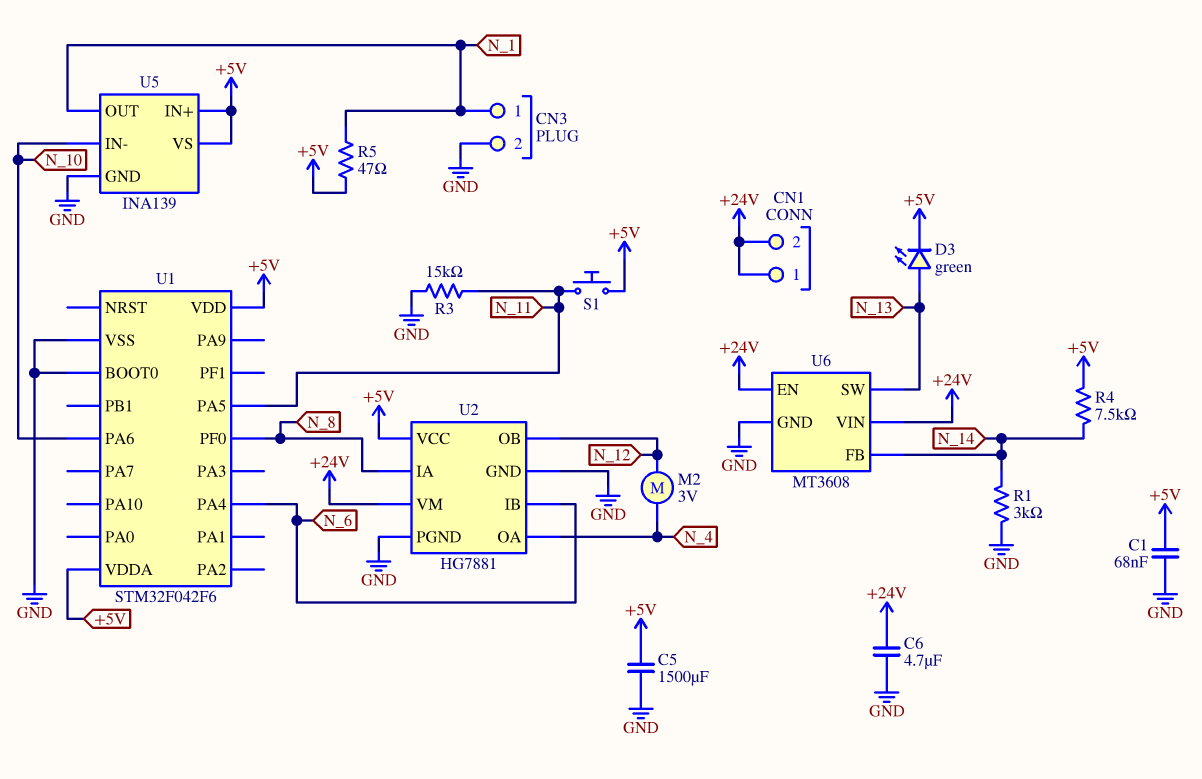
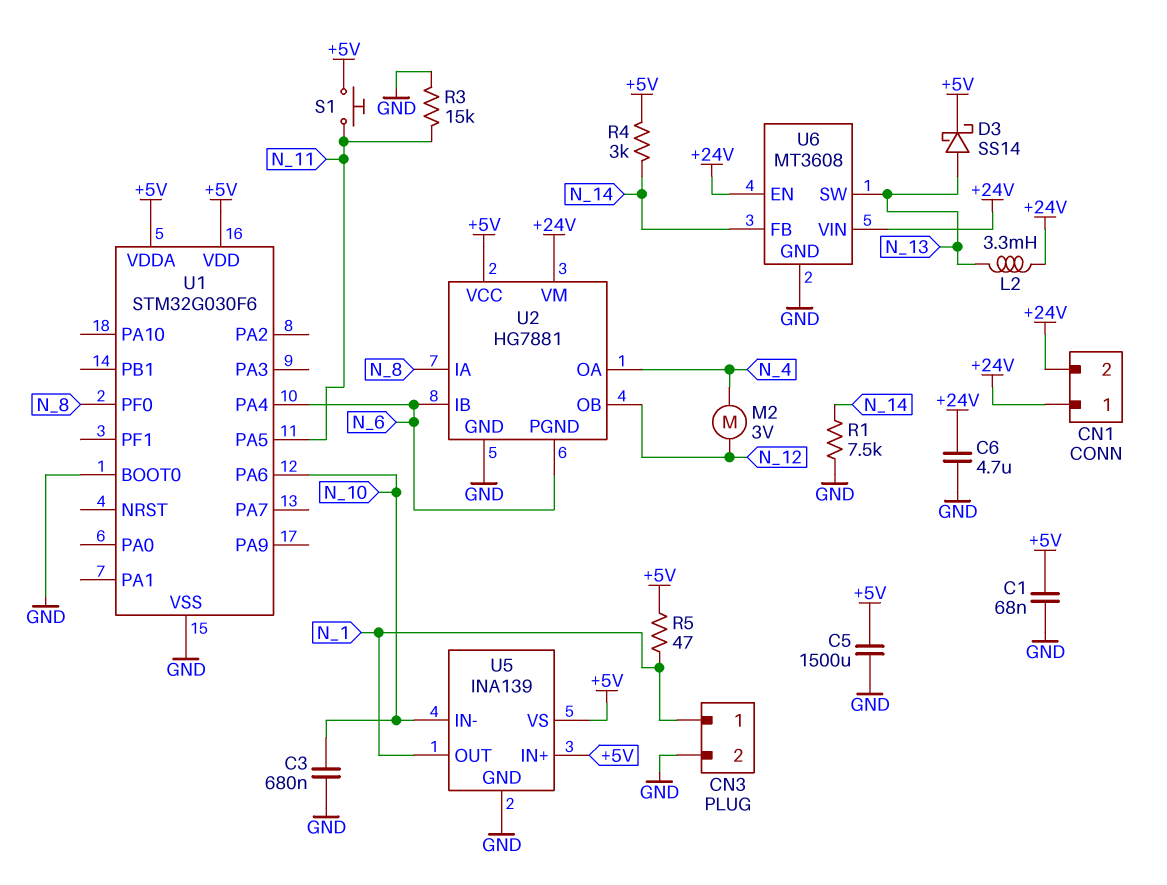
C3: none -> 680nF (GND, N_10)
D3: LED green (A N_13, K +5V) -> schottky SS14 (A N_13, K +5V)
L2: none -> 3.3mH (+24V, N_13)
R1: 3k (GND, N_14) -> 7.5k (GND, N_14)
R4: 7.5k (+5V, N_14) -> 3k (+5V, N_14)
U1: STM32F042F6 -> STM32G030F6
U2 pin PGND: GND -> N_6

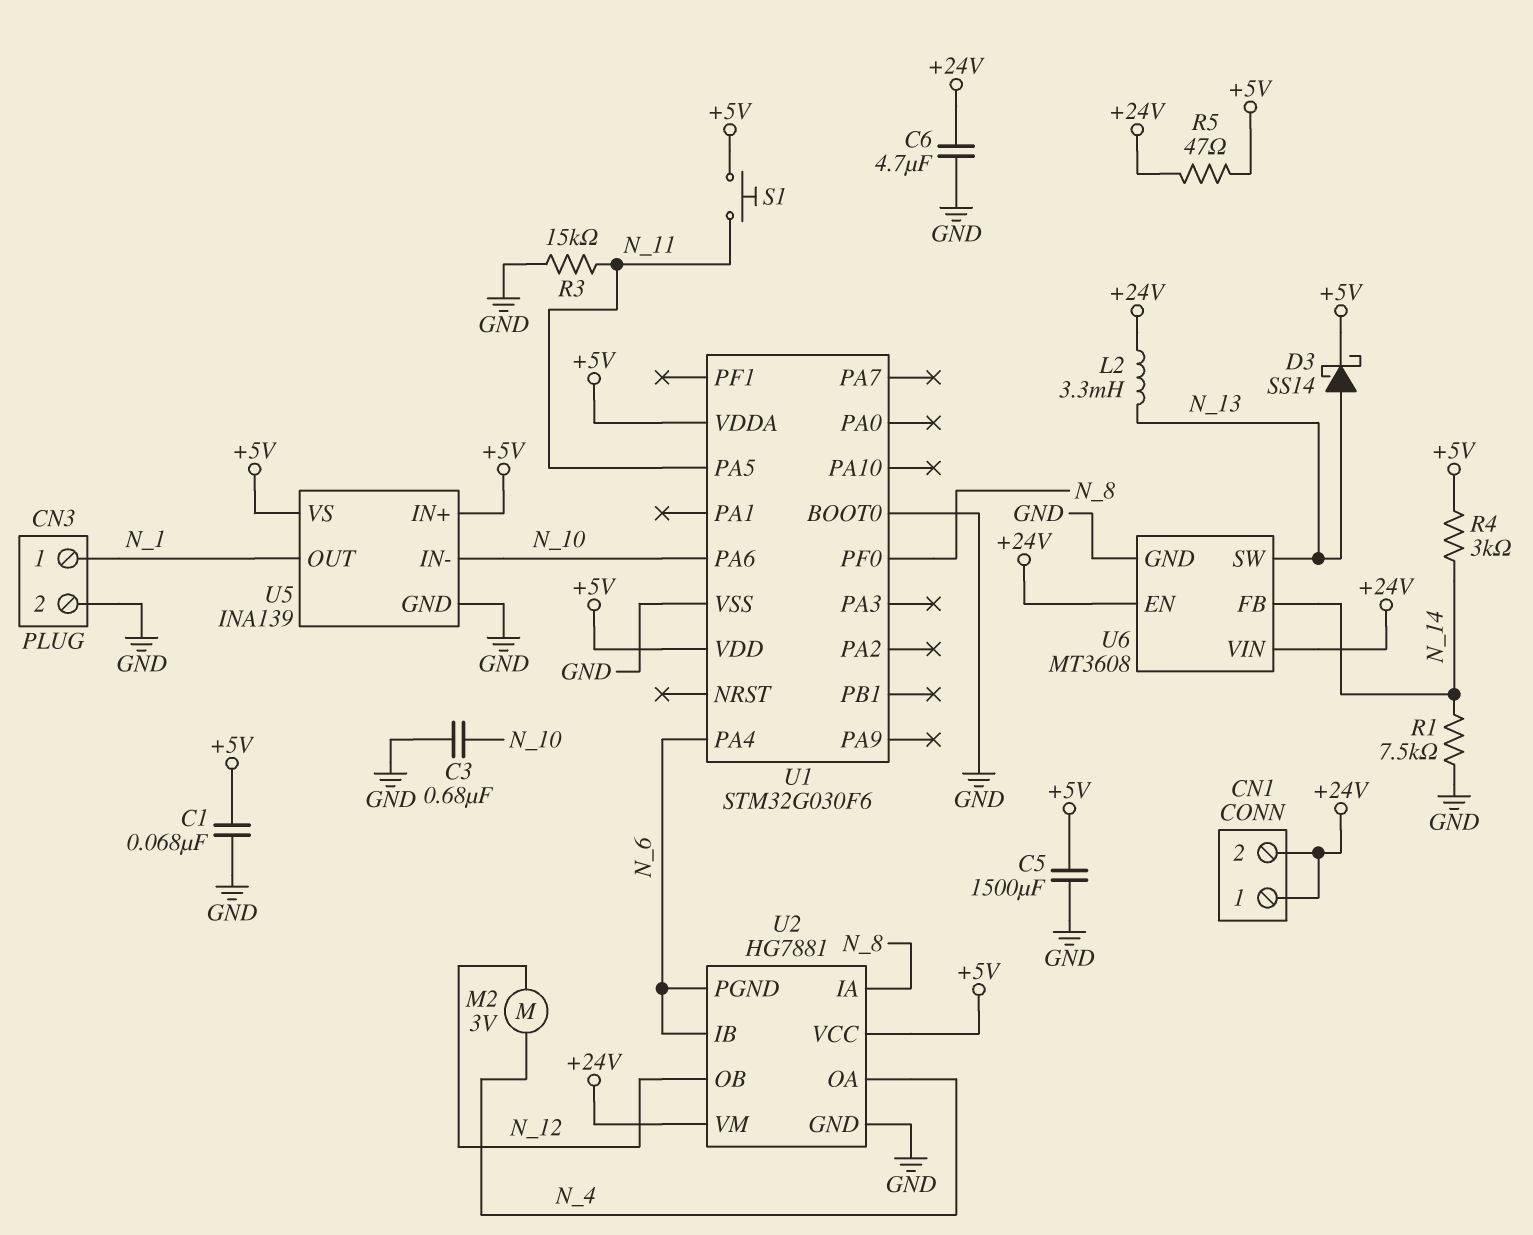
R5: 47 (+5V, N_1) -> 47 (+5V, +24V)

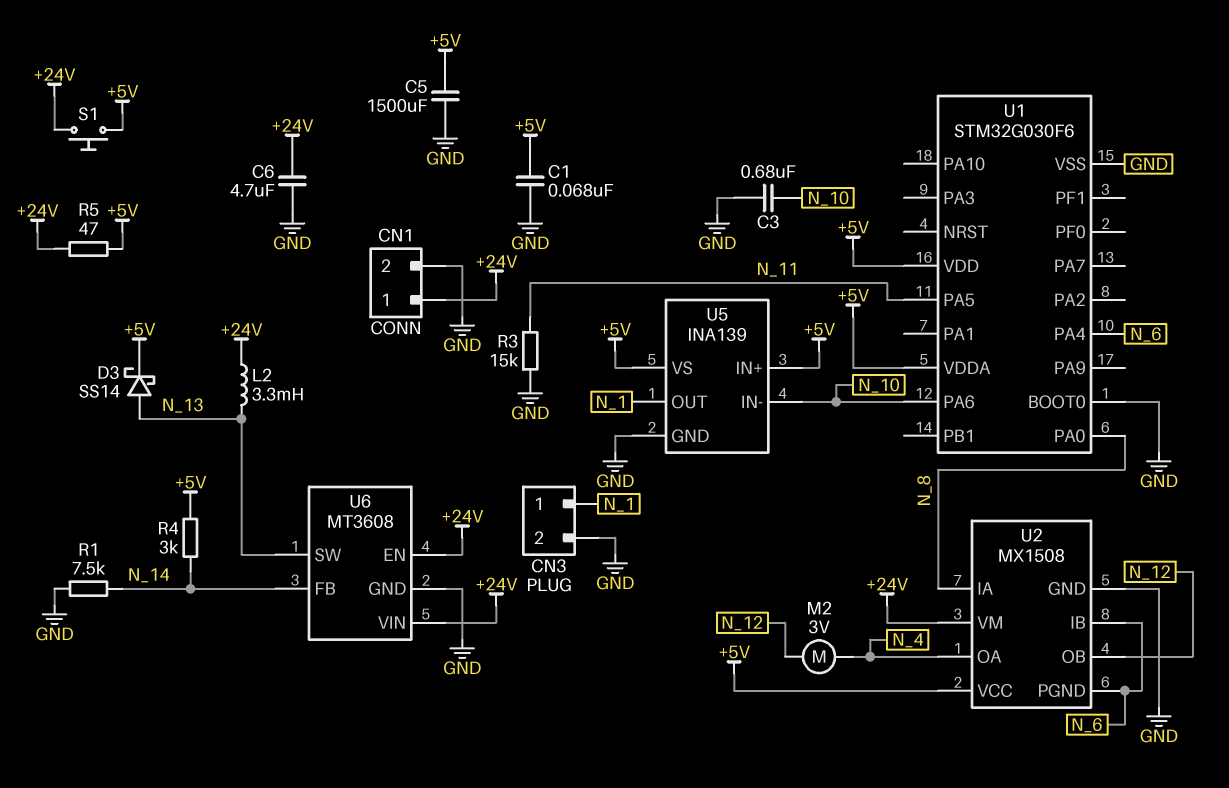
CN1 pin 2: +24V -> GND
S1: button (+5V, N_11) -> button (+5V, +24V)
U1 pin PA0: none -> N_8
U1 pin PF0: N_8 -> none
U2: HG7881 -> MX1508

